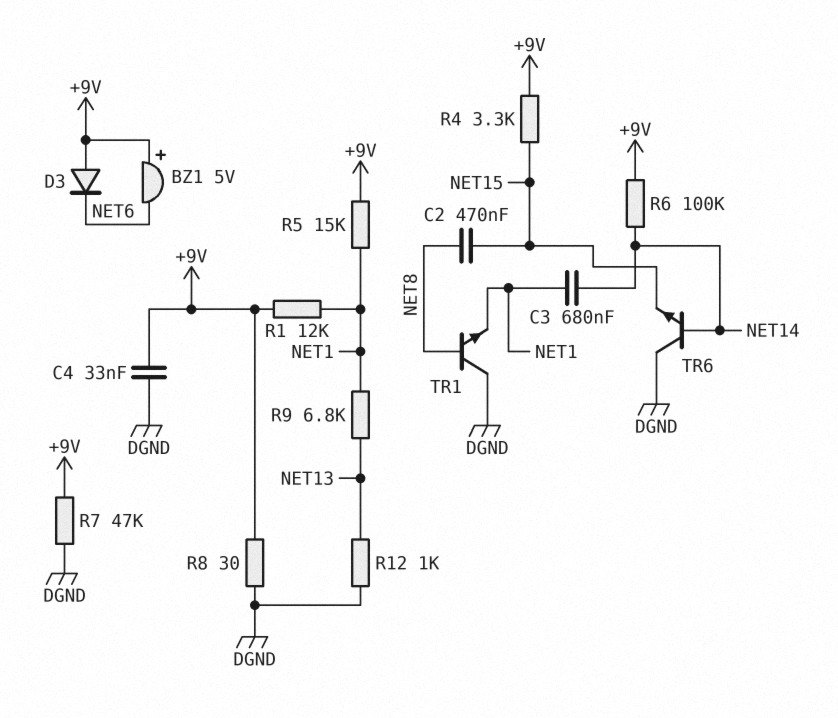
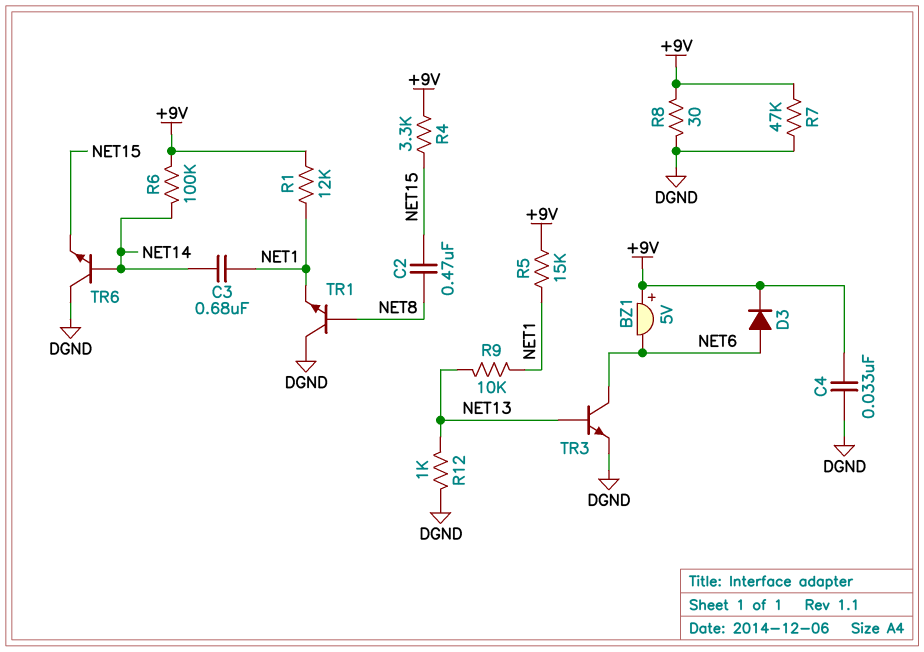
D3: diode (A +9V, K NET6) -> diode (A NET6, K +9V)
R9: 6.8k (NET1, NET13) -> 10k (NET1, NET13)
TR3: none -> NPN (B NET13, C NET6, E DGND)

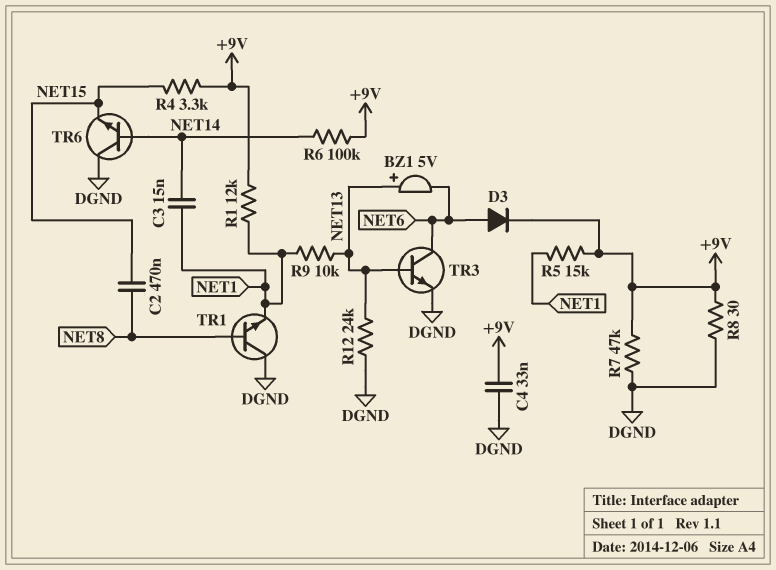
BZ1: buzzer 5V (plus +9V, minus NET6) -> buzzer 5V (plus NET13, minus NET6)
C3: 680nF (NET1, NET14) -> 15nF (NET1, NET14)
R12: 1k (DGND, NET13) -> 24k (DGND, NET13)

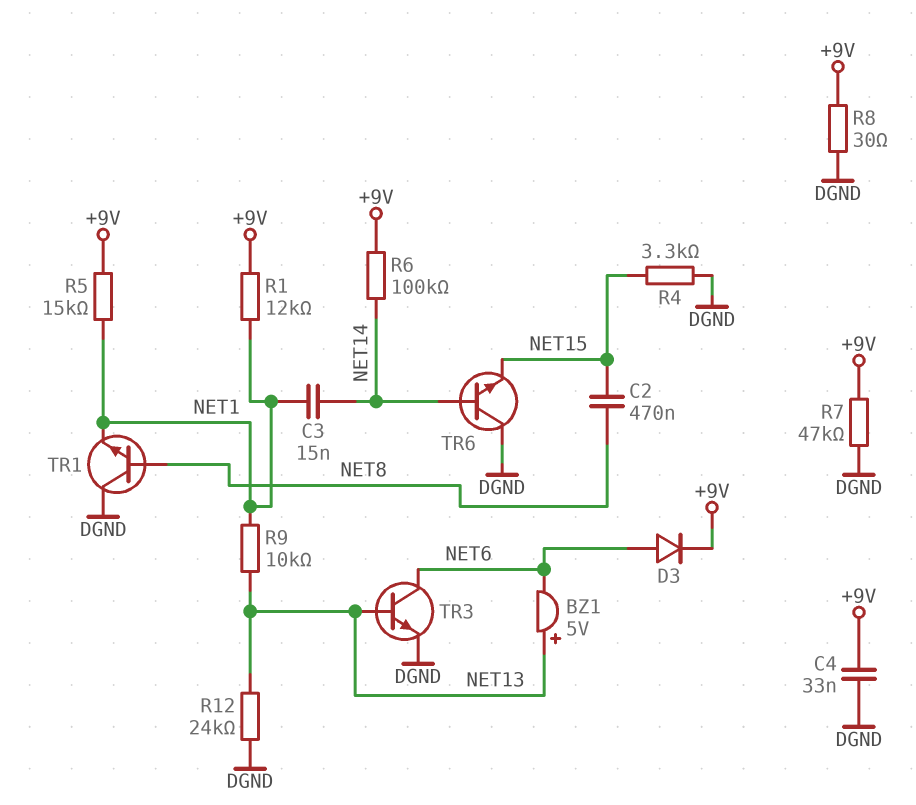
R4: 3.3k (+9V, NET15) -> 3.3k (DGND, NET15)

